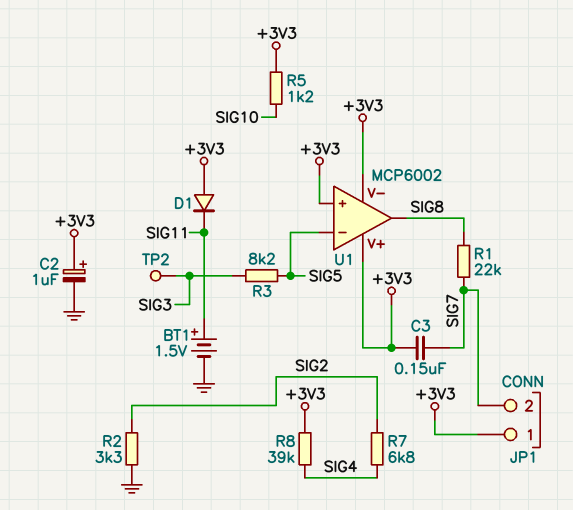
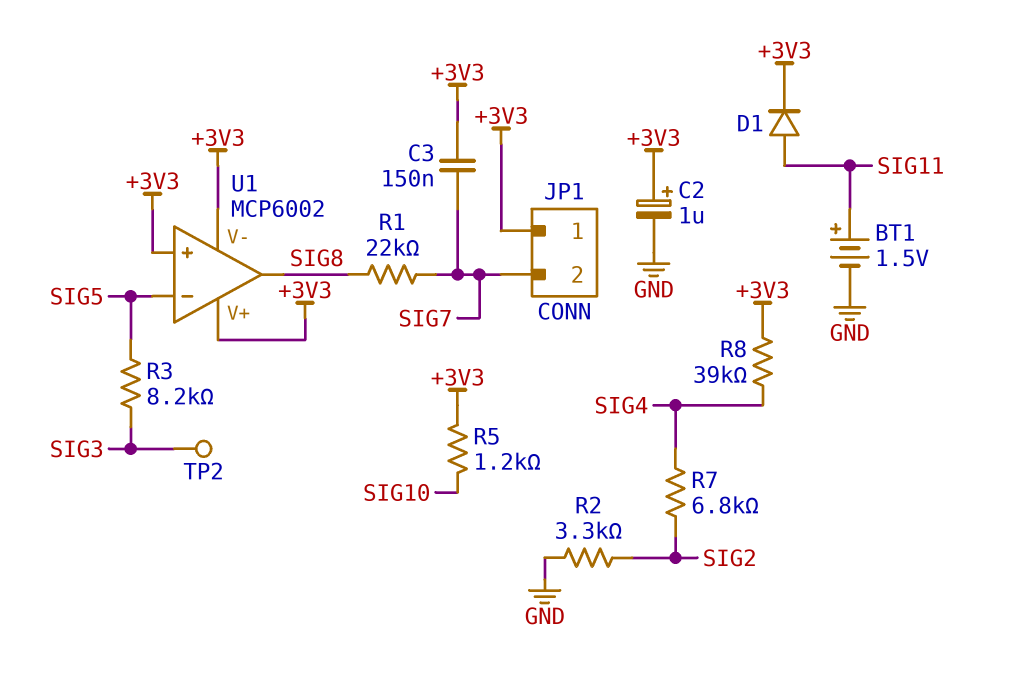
D1: diode (A +3V3, K SIG11) -> diode (A SIG11, K +3V3)

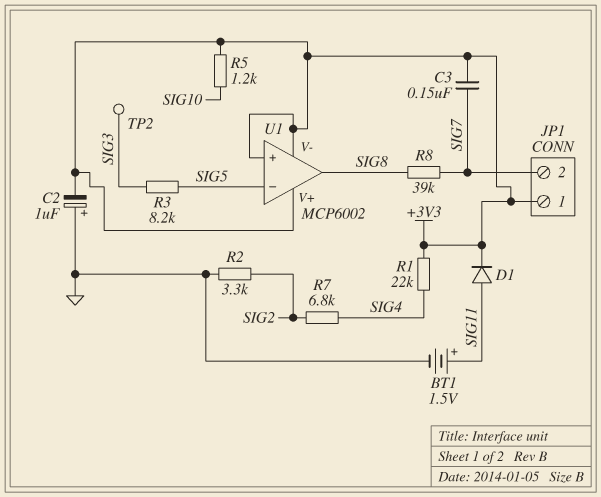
C2: 1uF (plus +3V3, minus GND) -> 1uF (plus GND, minus +3V3)
R1: 22k (SIG7, SIG8) -> 22k (+3V3, SIG4)
R8: 39k (+3V3, SIG4) -> 39k (SIG7, SIG8)

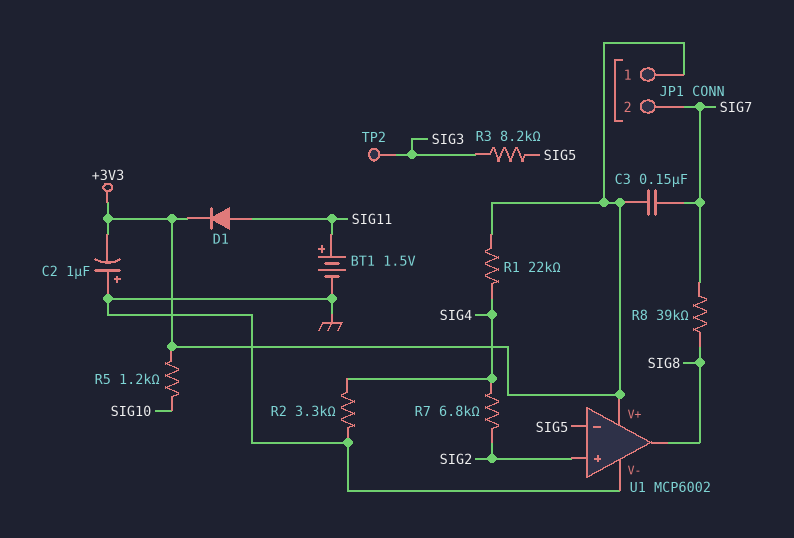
R2: 3.3k (GND, SIG2) -> 3.3k (GND, SIG4)
U1 pin V-: +3V3 -> GND
U1 pin in+: +3V3 -> SIG2

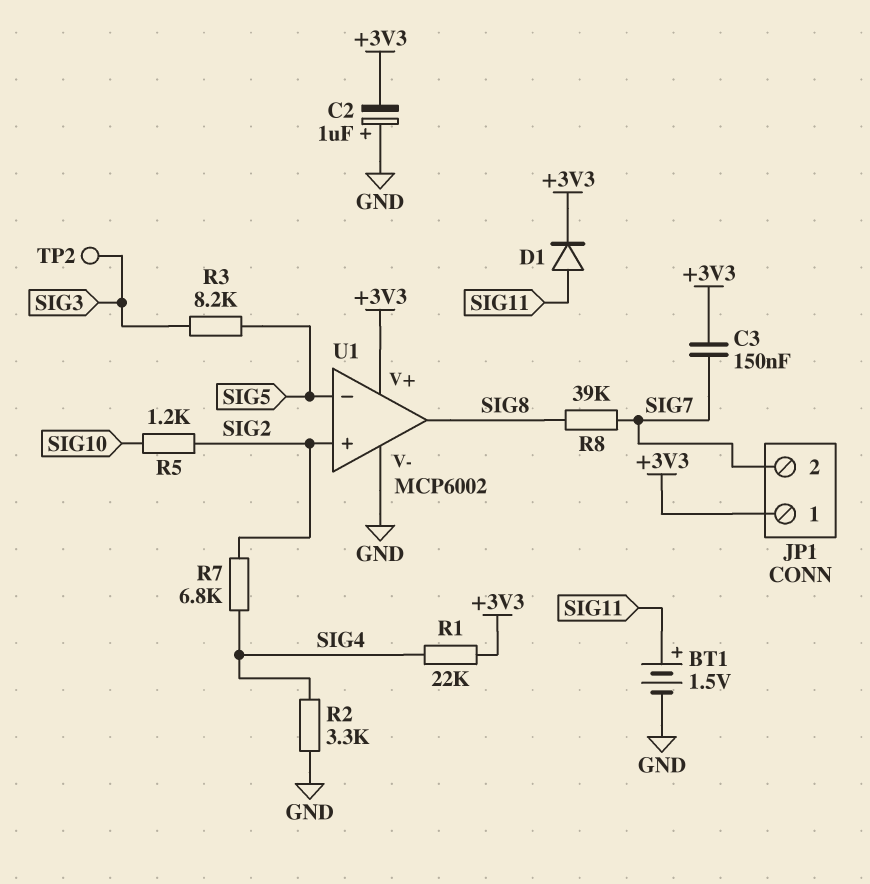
R5: 1.2k (+3V3, SIG10) -> 1.2k (SIG2, SIG10)

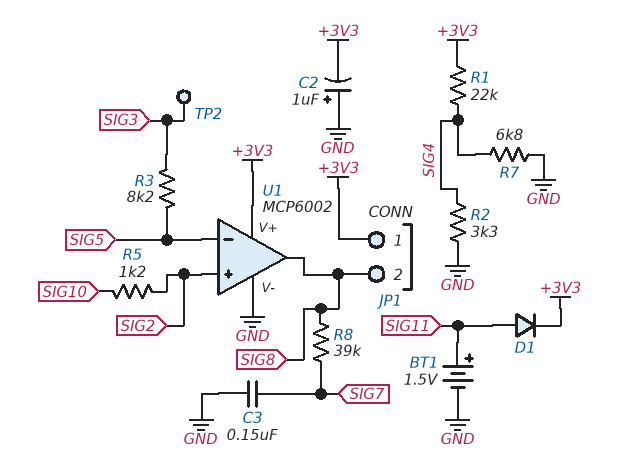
C3: 150nF (+3V3, SIG7) -> 150nF (GND, SIG7)
JP1 pin 2: SIG7 -> SIG8
R7: 6.8k (SIG2, SIG4) -> 6.8k (GND, SIG4)

